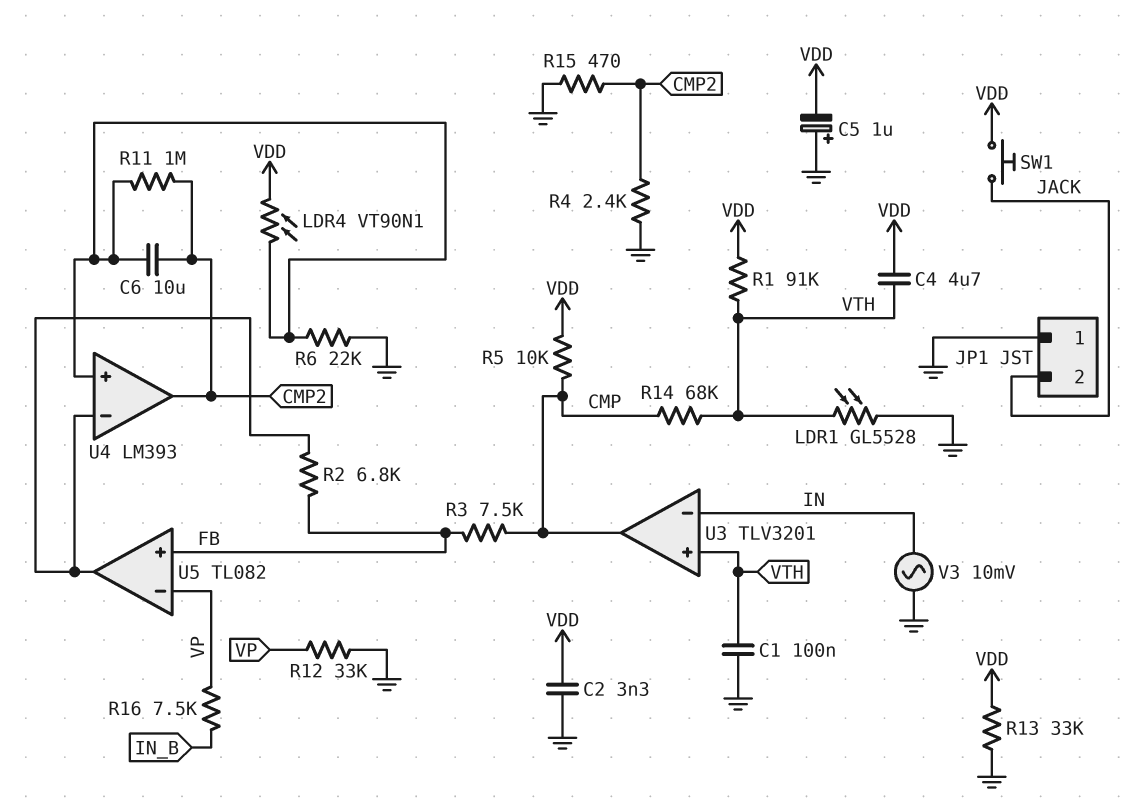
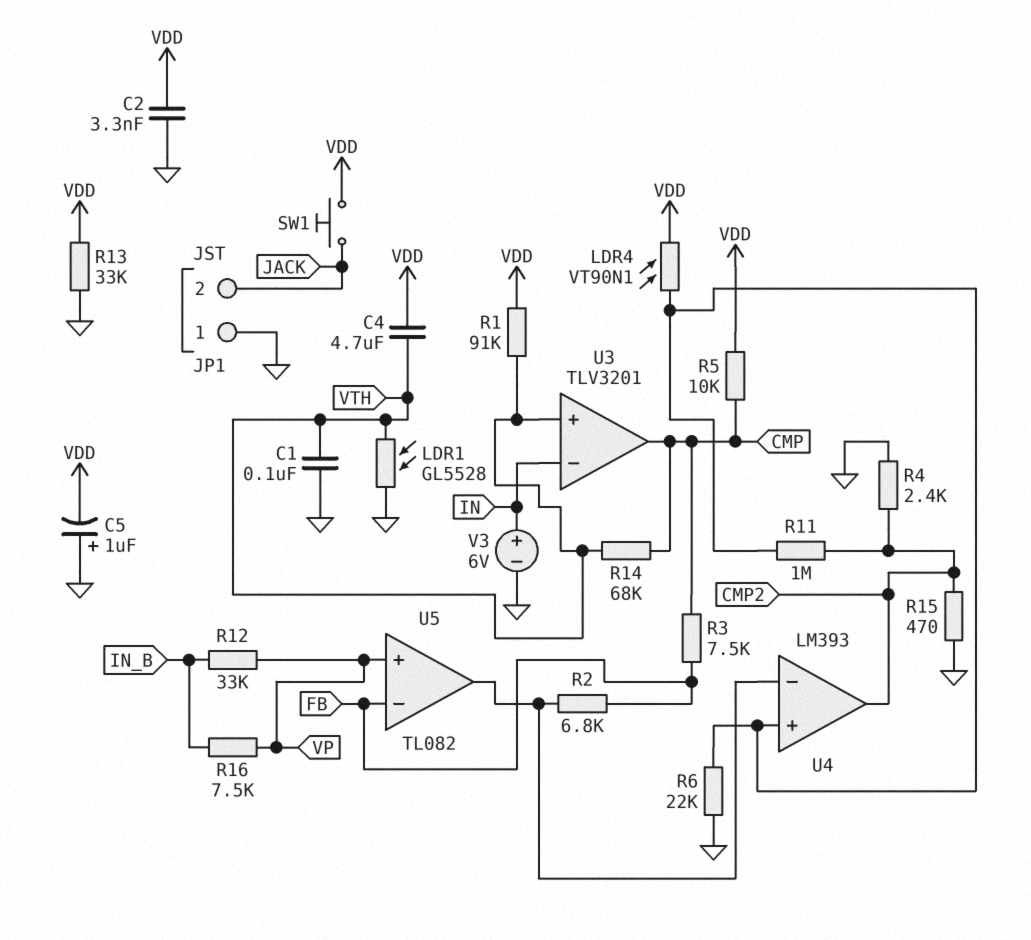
C6: 10uF (CMP2, U4/in+) -> none
R12: 33k (GND, VP) -> 33k (IN_B, VP)
U5 pin in+: FB -> VP
U5 pin in-: VP -> FB
V3: AC 10mV (GND, IN) -> 6V (plus IN, minus GND)

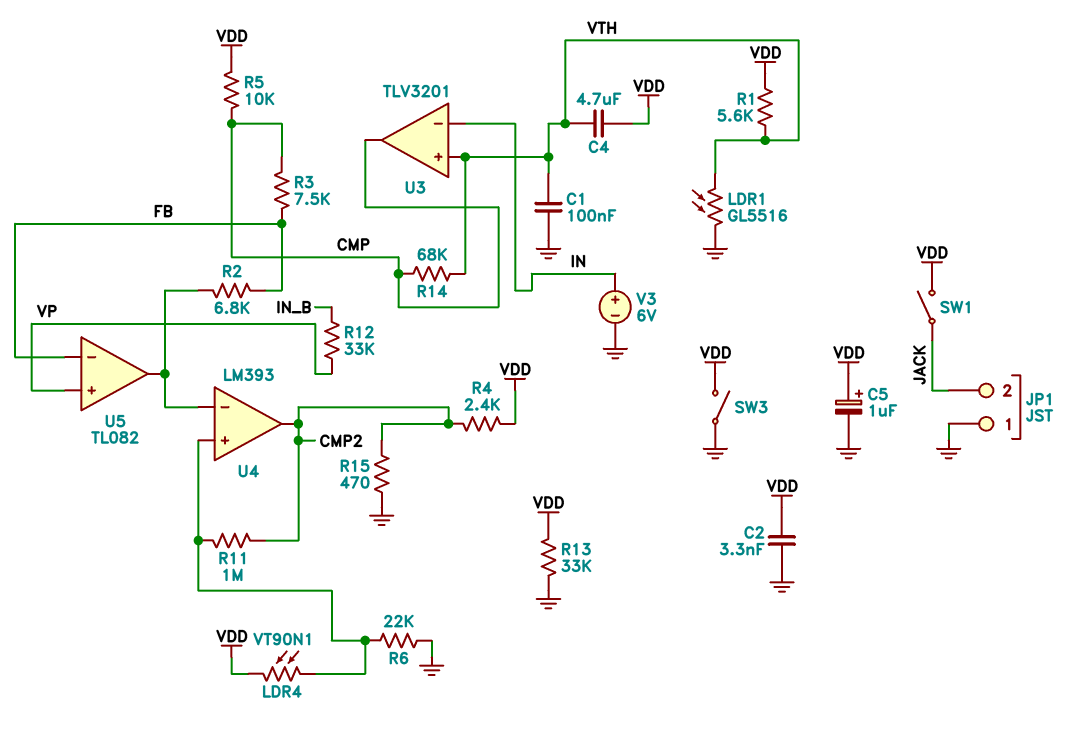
C5: 1uF (plus GND, minus VDD) -> 1uF (plus VDD, minus GND)
LDR1: GL5528 (GND, VTH) -> GL5516 (GND, VTH)
R1: 91k (VDD, VTH) -> 5.6k (VDD, VTH)
R4: 2.4k (CMP2, GND) -> 2.4k (CMP2, VDD)
R16: 7.5k (IN_B, VP) -> none
SW1: button (JACK, VDD) -> switch (JACK, VDD)
SW3: none -> switch (GND, VDD)

